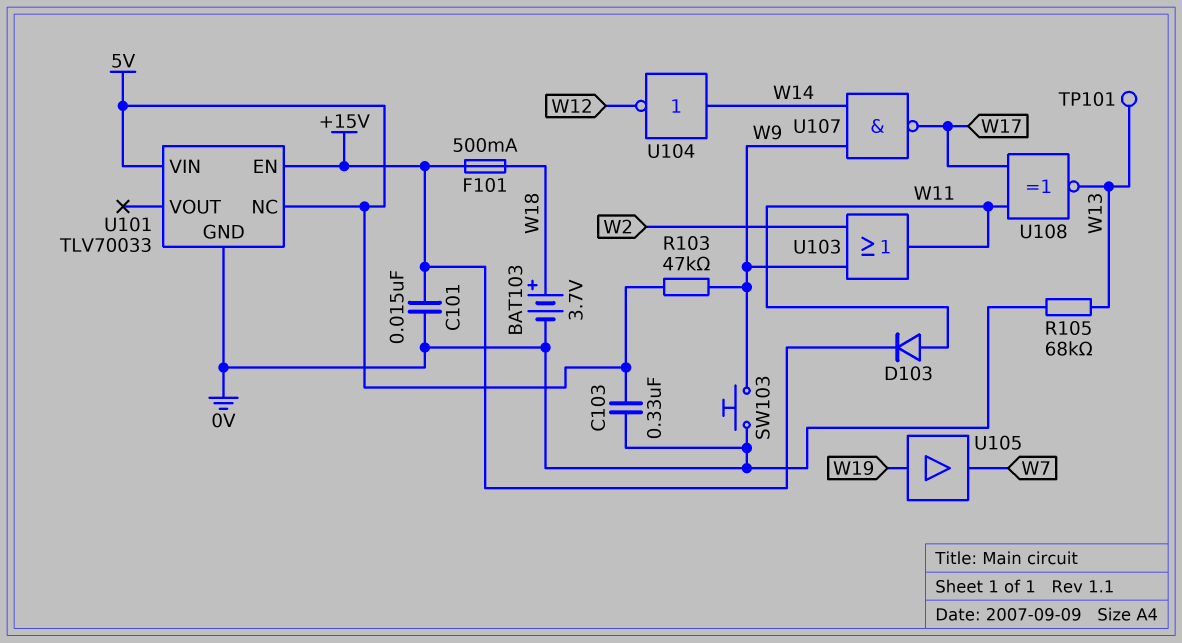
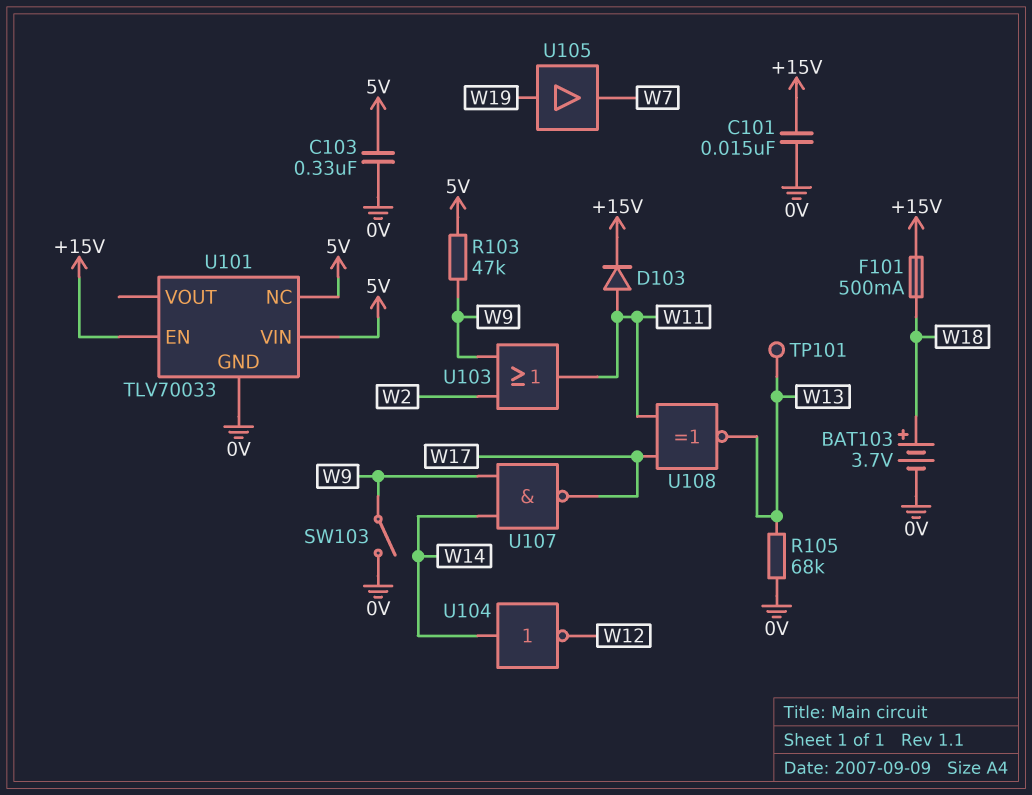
SW103: button (0V, W9) -> switch (0V, W9)

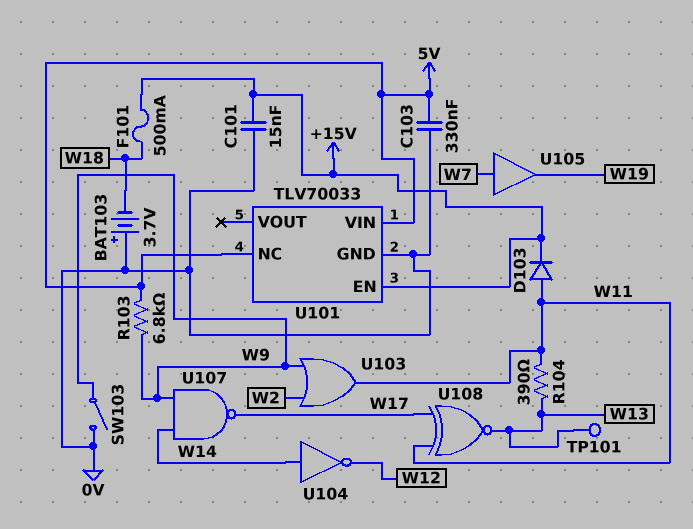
BAT103: 3.7V (plus W18, minus 0V) -> 3.7V (plus 0V, minus W18)
R103: 47k (5V, W9) -> 6.8k (5V, W9)
R104: none -> 390 (W11, W13)
R105: 68k (0V, W13) -> none
U105: buffer (in W19, out W7) -> buffer (in W7, out W19)

